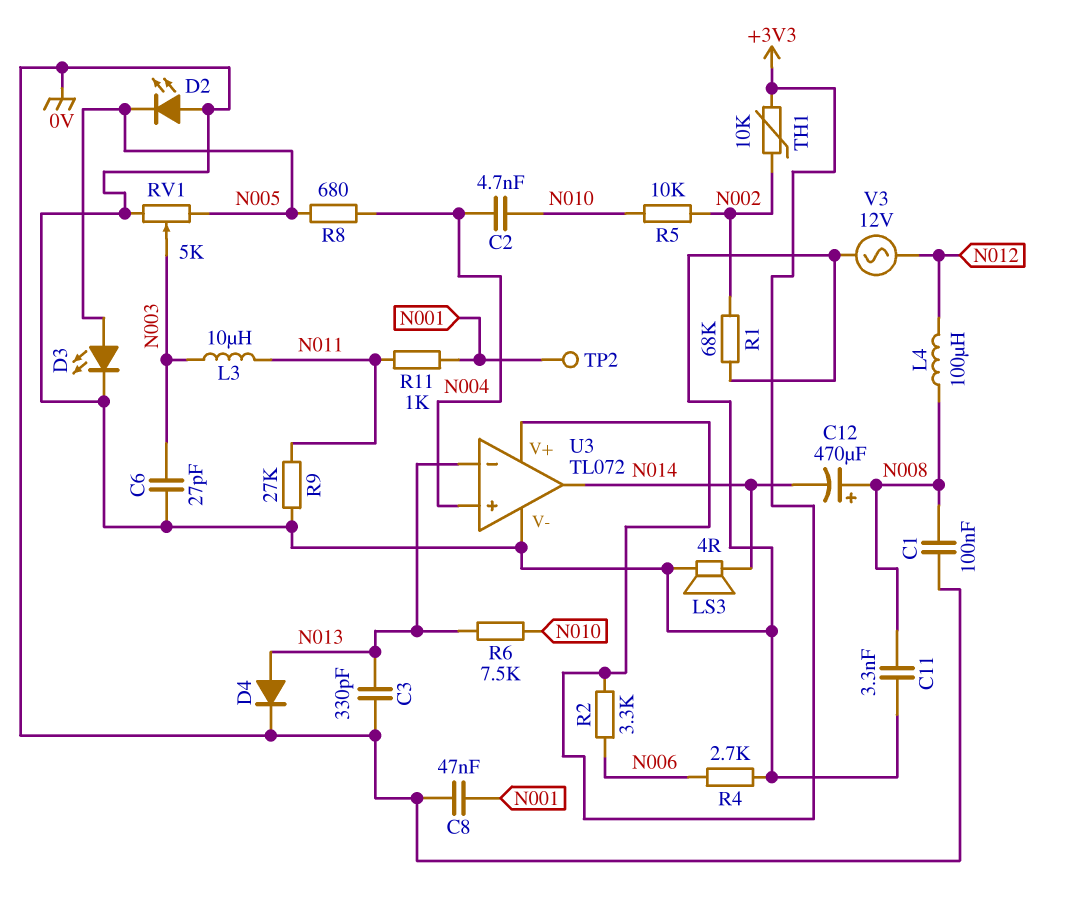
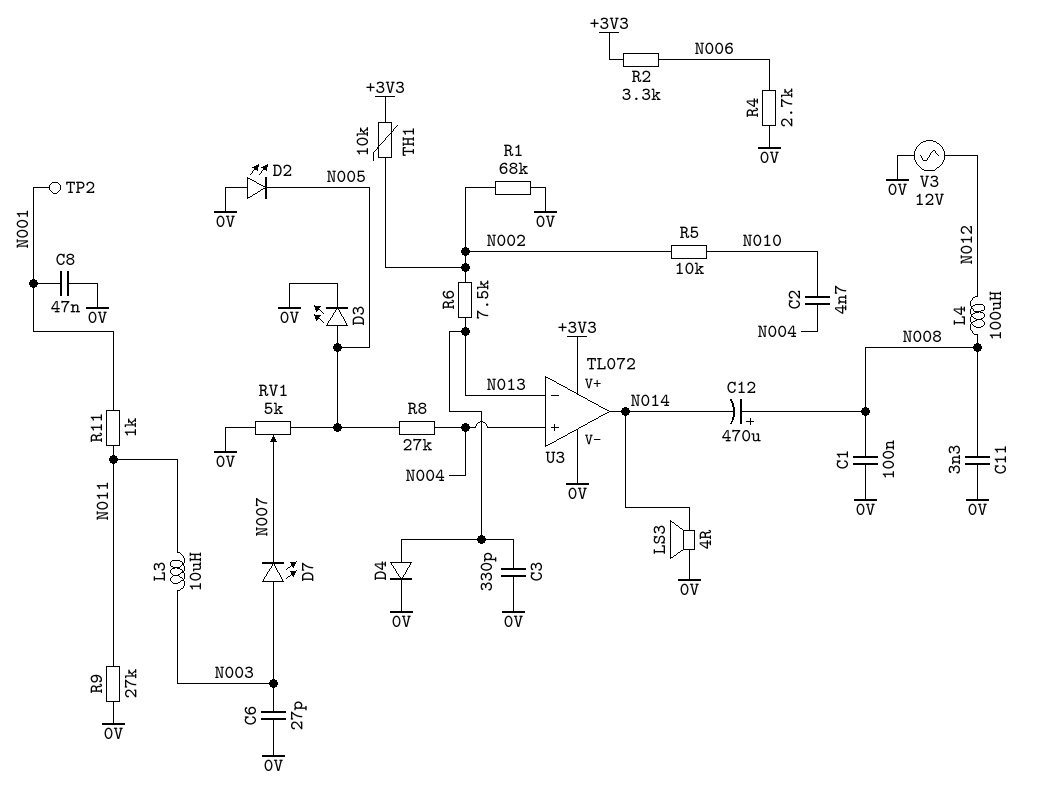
D7: none -> LED (A N003, K N007)
R6: 7.5k (N010, N013) -> 7.5k (N002, N013)
R8: 680 (N004, N005) -> 27k (N004, N005)
RV1: 5k (0V, N005, wiper N003) -> 5k (0V, N005, wiper N007)

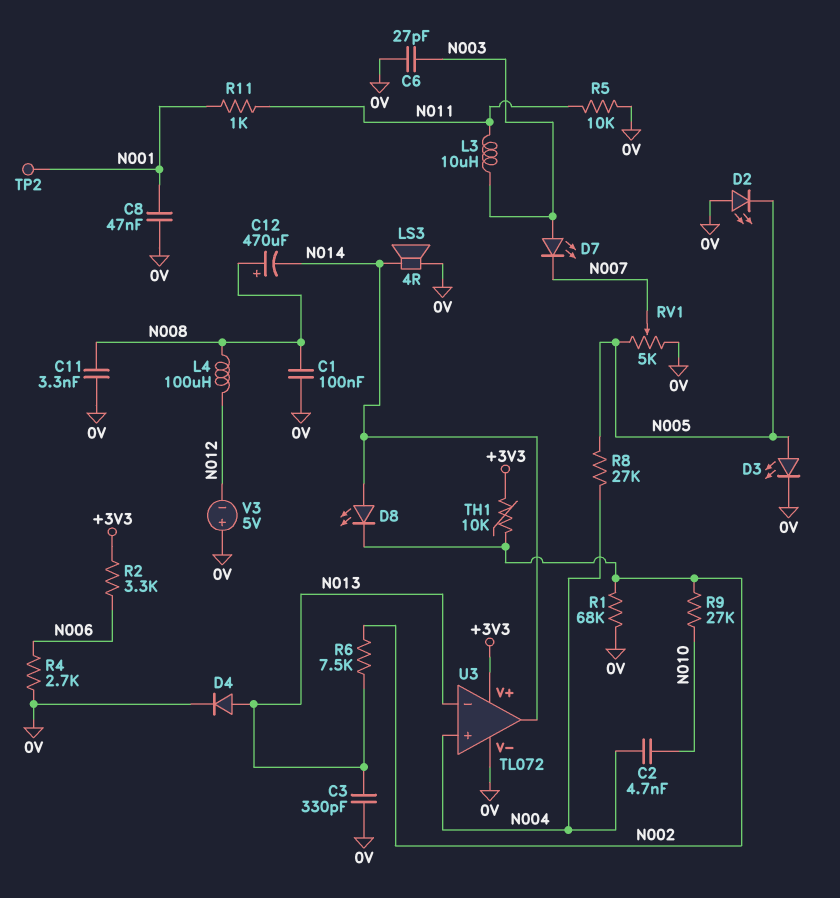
D8: none -> LED (A N014, K N002)
R5: 10k (N002, N010) -> 10k (0V, N011)
R9: 27k (0V, N011) -> 27k (N002, N010)
V3: AC 12V (0V, N012) -> 5V (plus 0V, minus N012)

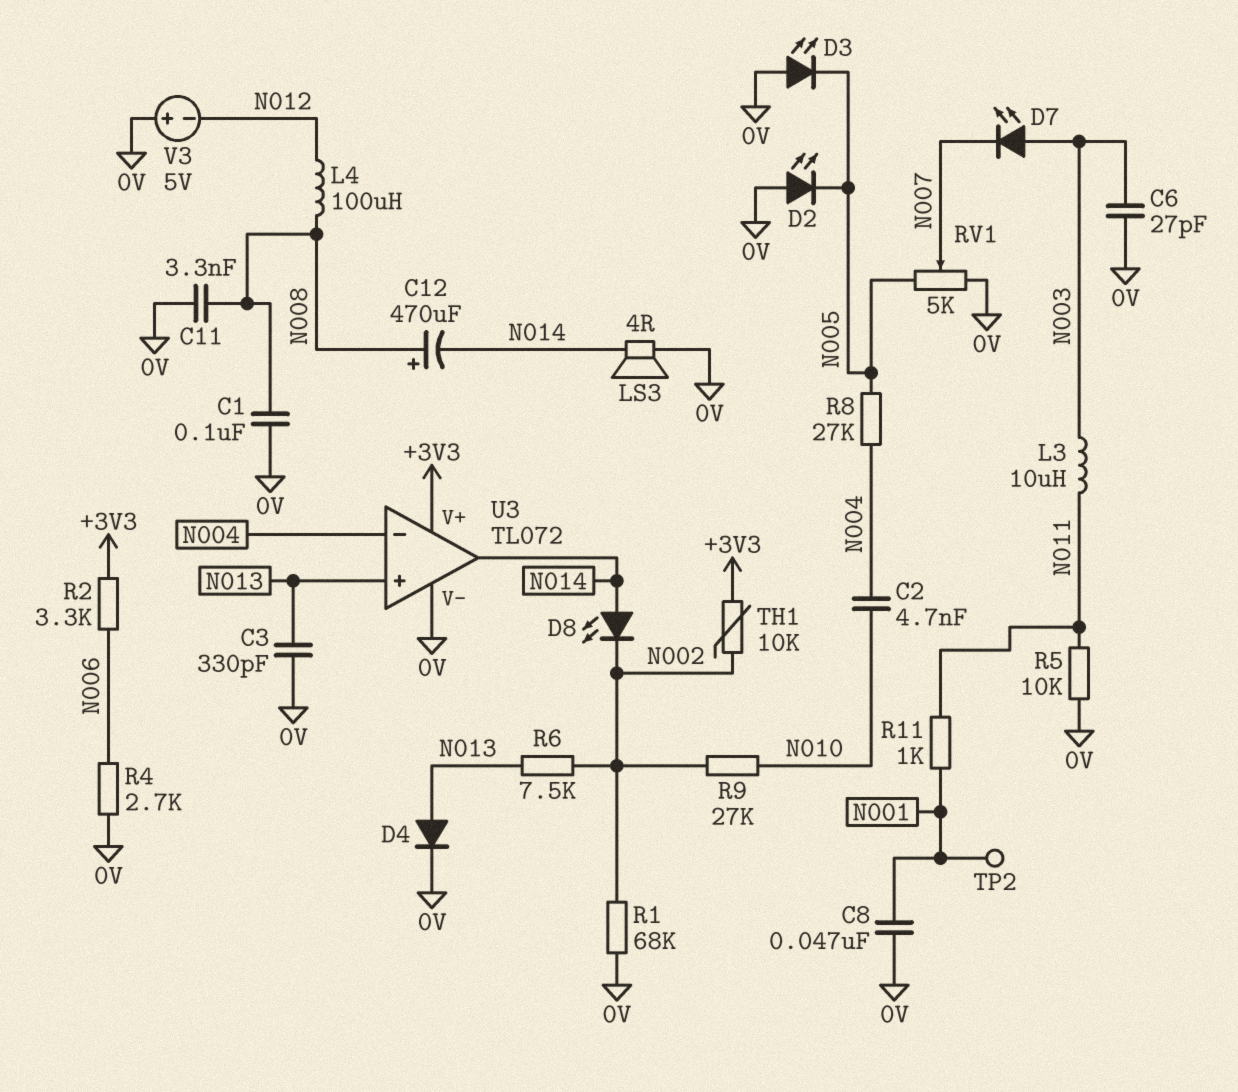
D3: LED (A N005, K 0V) -> LED (A 0V, K N005)
U3 pin in+: N004 -> N013
U3 pin in-: N013 -> N004

